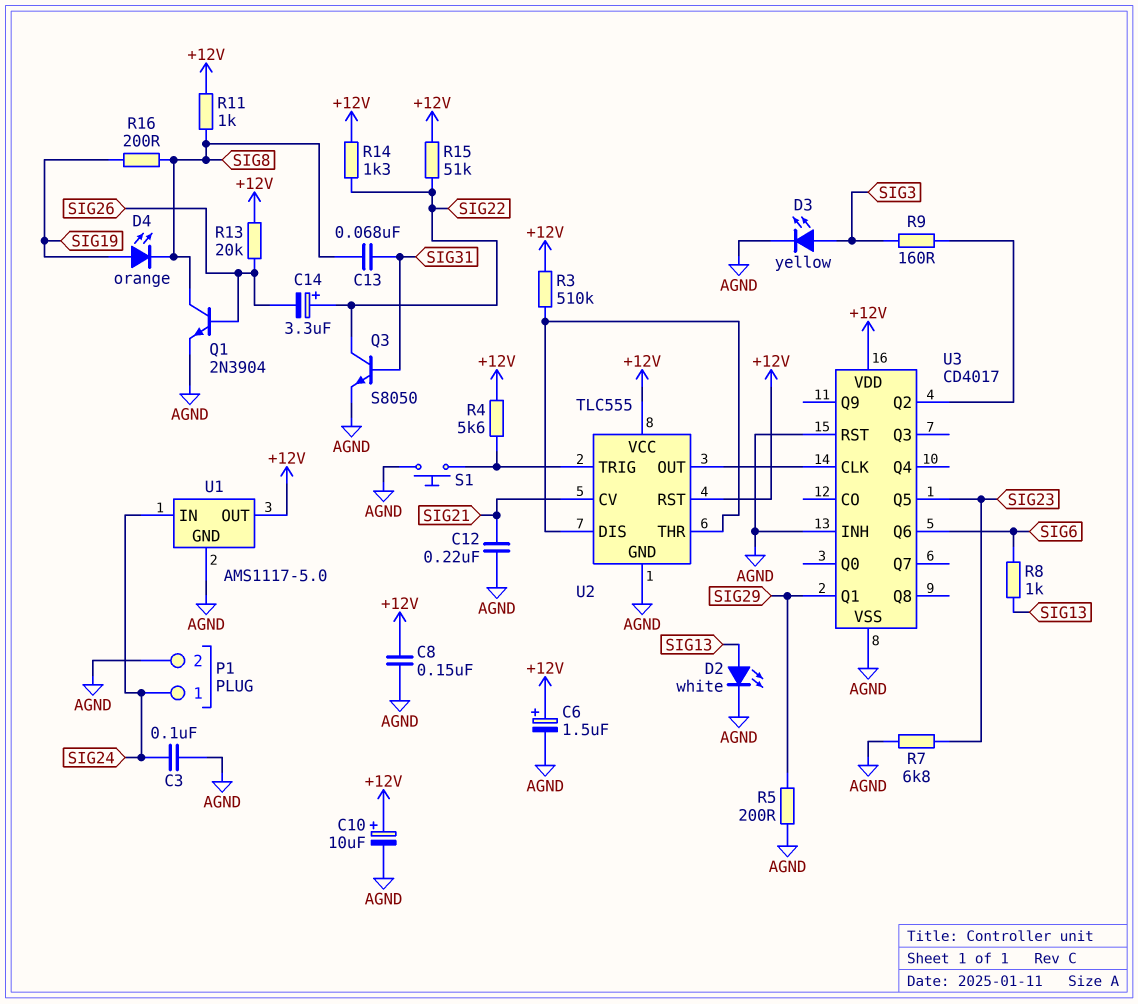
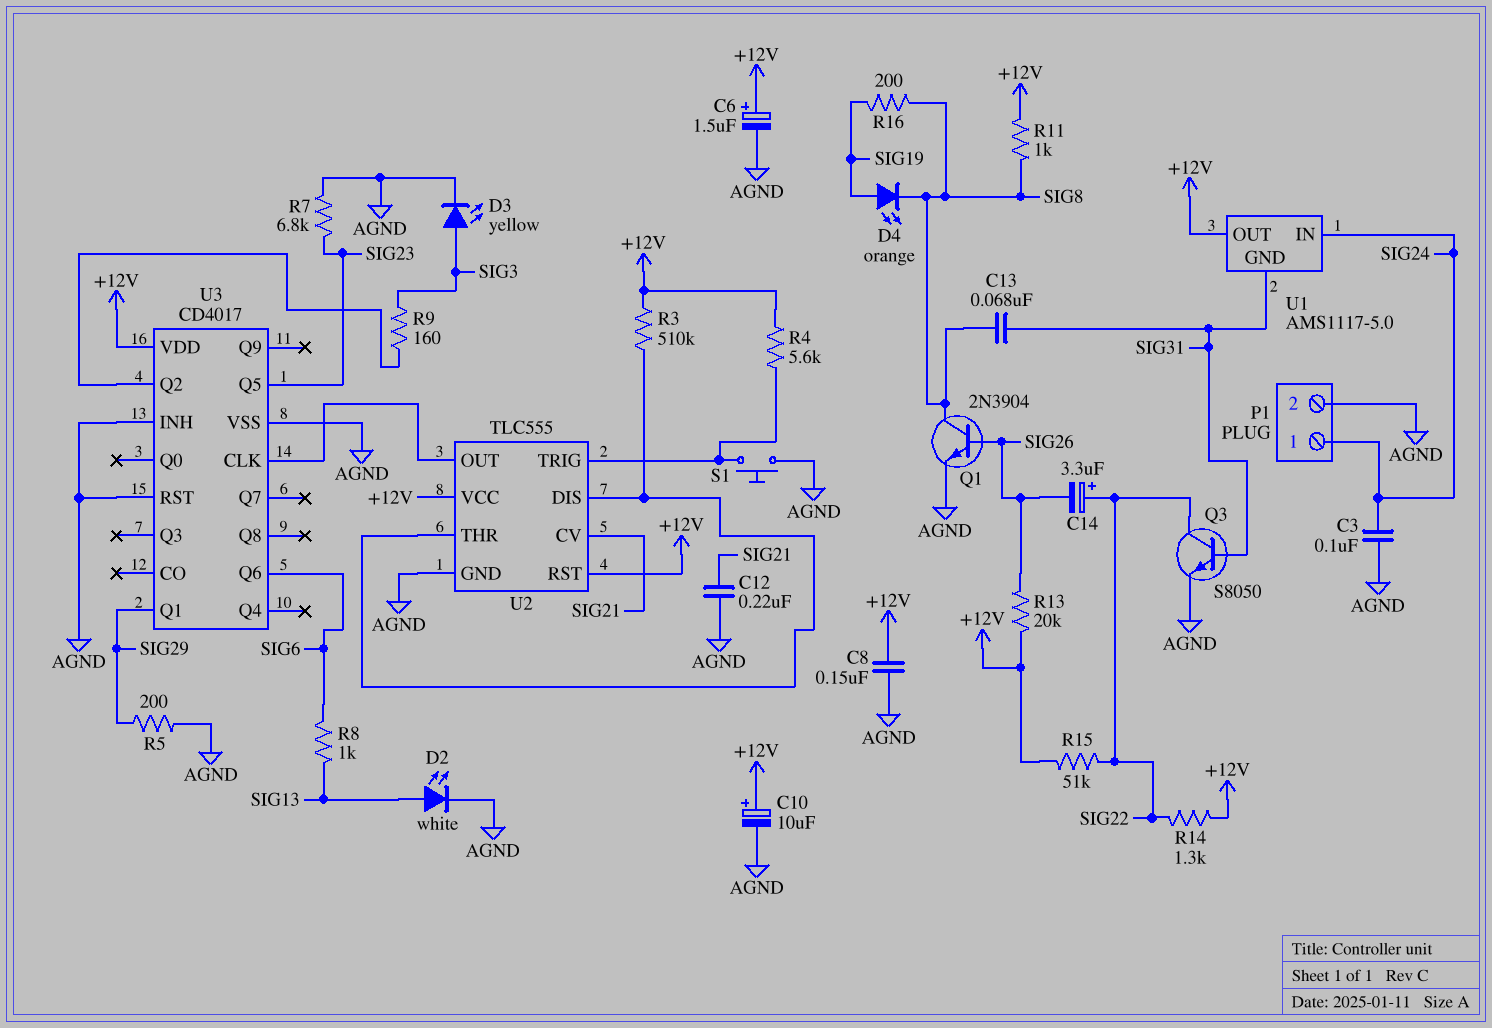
U1 pin GND: AGND -> SIG31

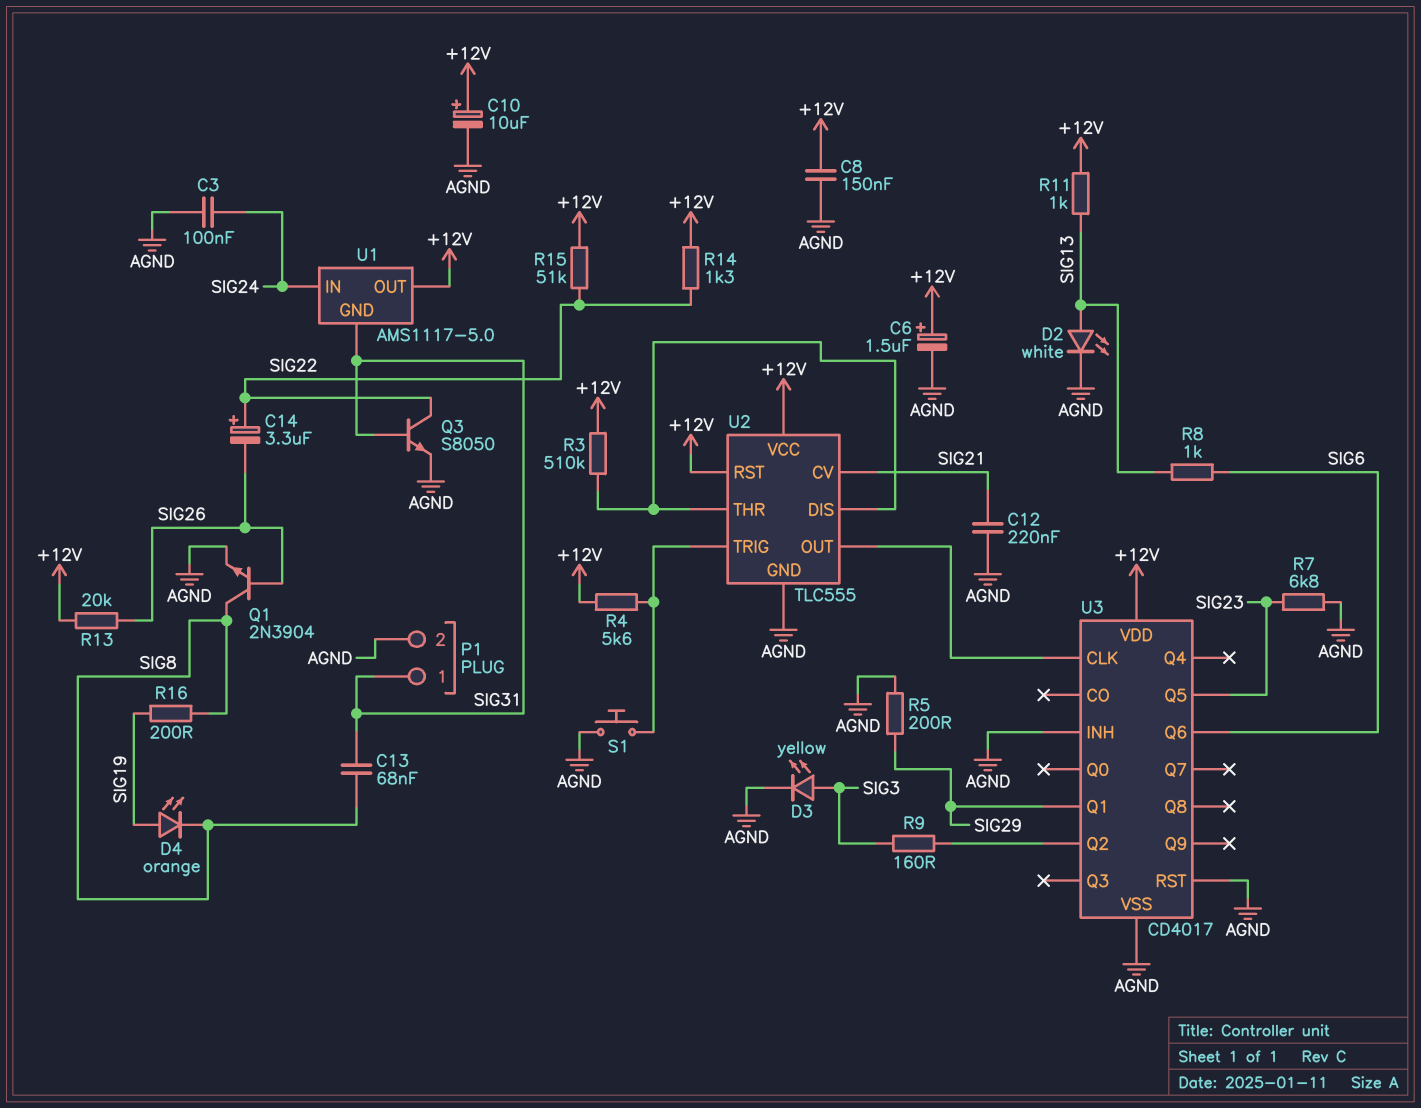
P1 pin 1: SIG24 -> SIG31
R11: 1k (+12V, SIG8) -> 1k (+12V, SIG13)

